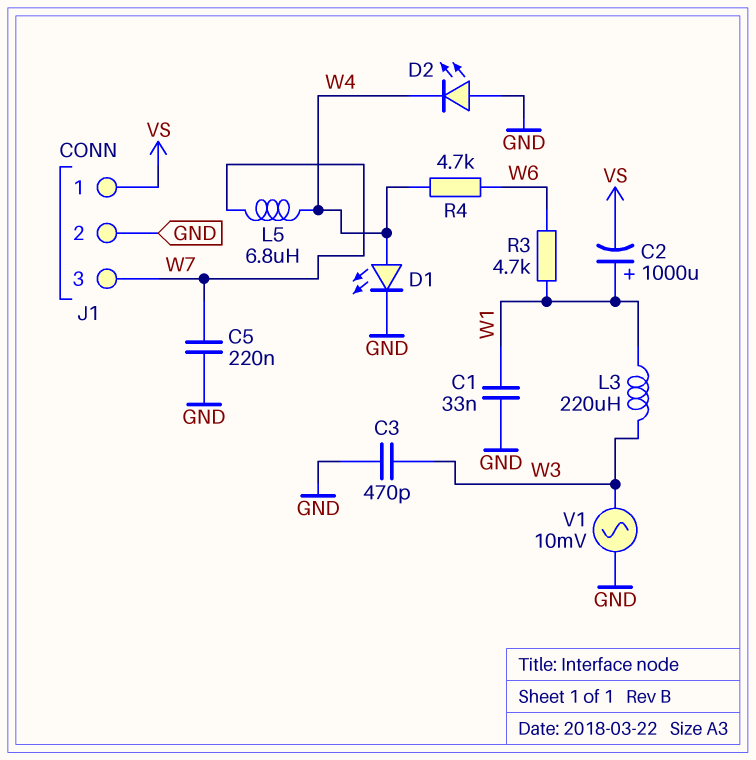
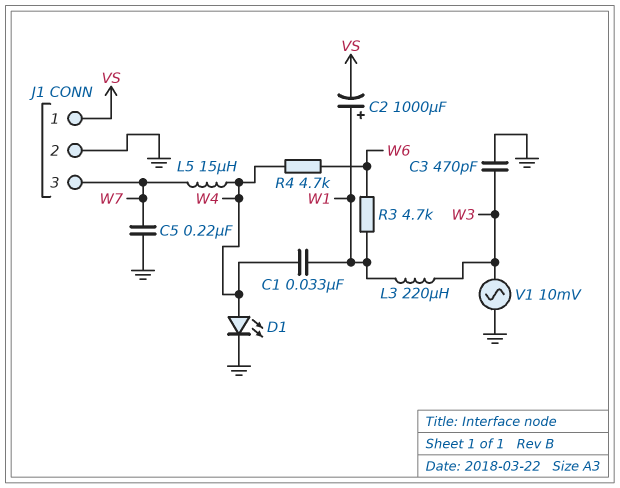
C1: 33nF (GND, W1) -> 33nF (W1, W4)
D2: LED (A GND, K W4) -> none
L5: 6.8uH (W4, W7) -> 15uH (W4, W7)

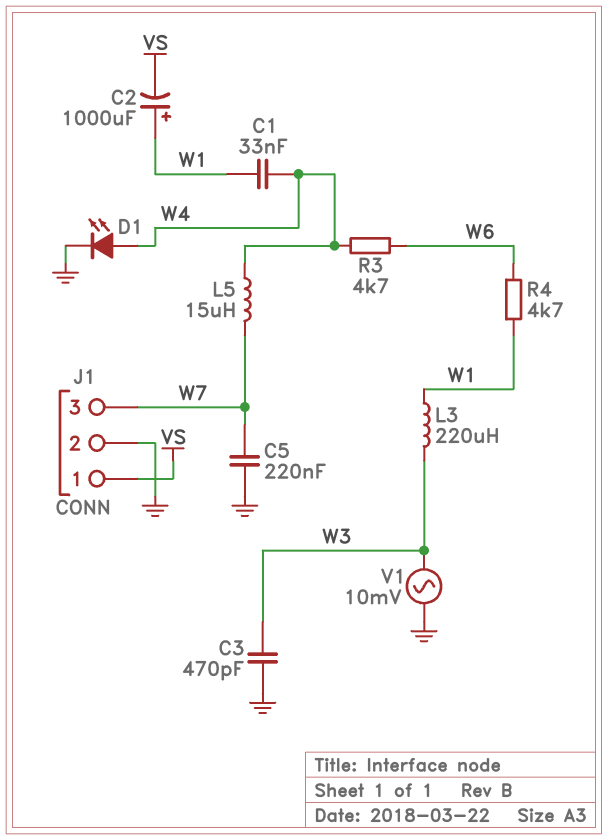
R3: 4.7k (W1, W6) -> 4.7k (W4, W6)
R4: 4.7k (W4, W6) -> 4.7k (W1, W6)

